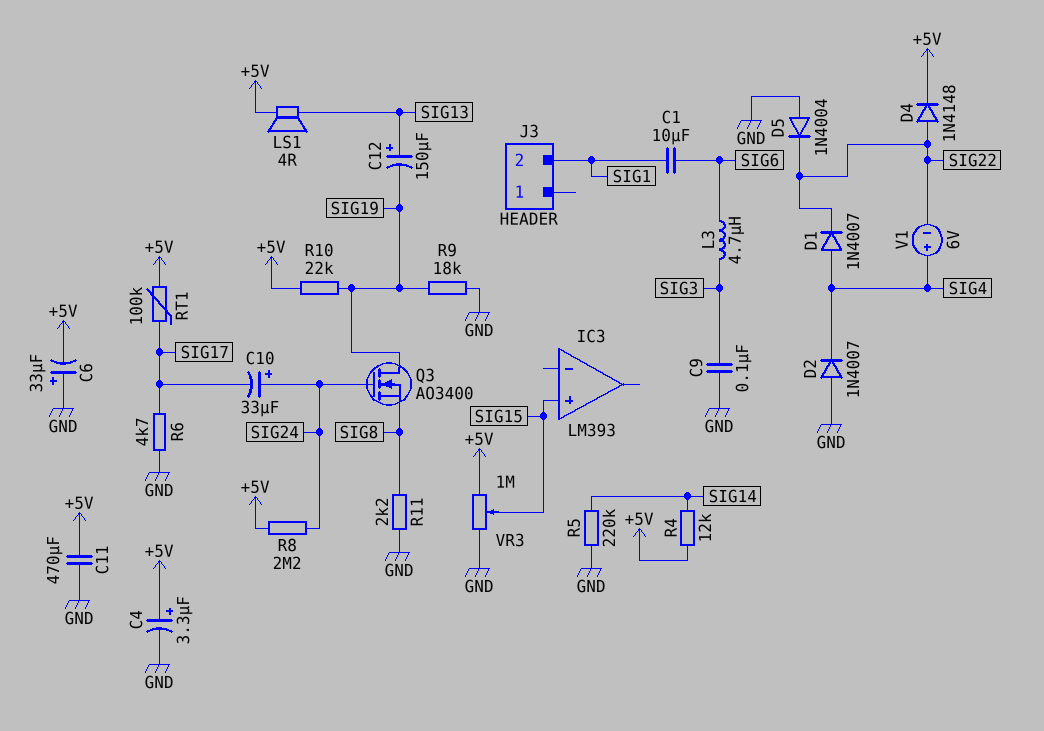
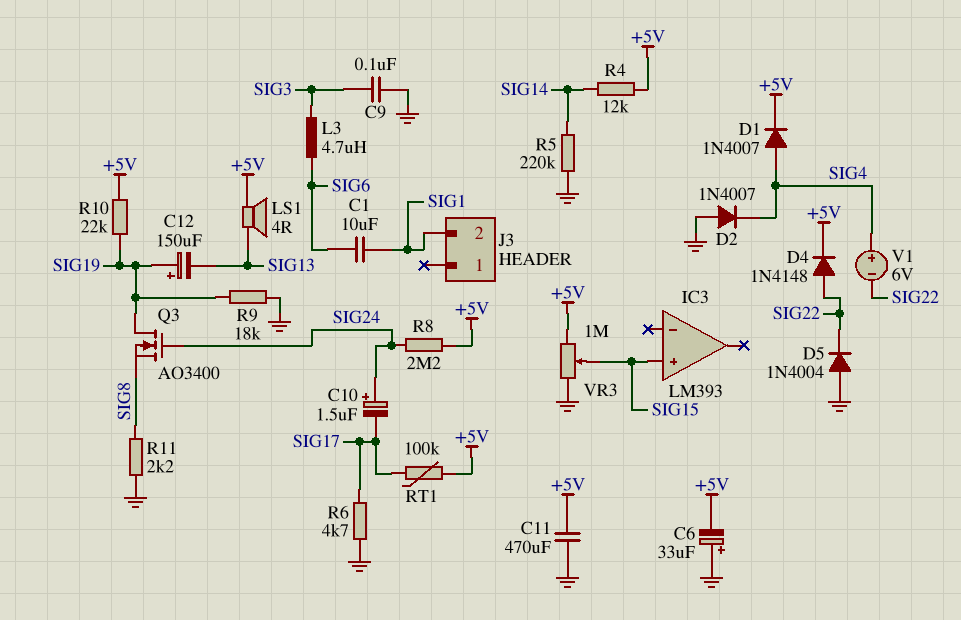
C4: 3.3uF (plus +5V, minus GND) -> none
C10: 33uF (plus SIG24, minus SIG17) -> 1.5uF (plus SIG24, minus SIG17)
C12: 150uF (plus SIG13, minus SIG19) -> 150uF (plus SIG19, minus SIG13)
D1: diode 1N4007 (A SIG4, K SIG22) -> diode 1N4007 (A SIG4, K +5V)

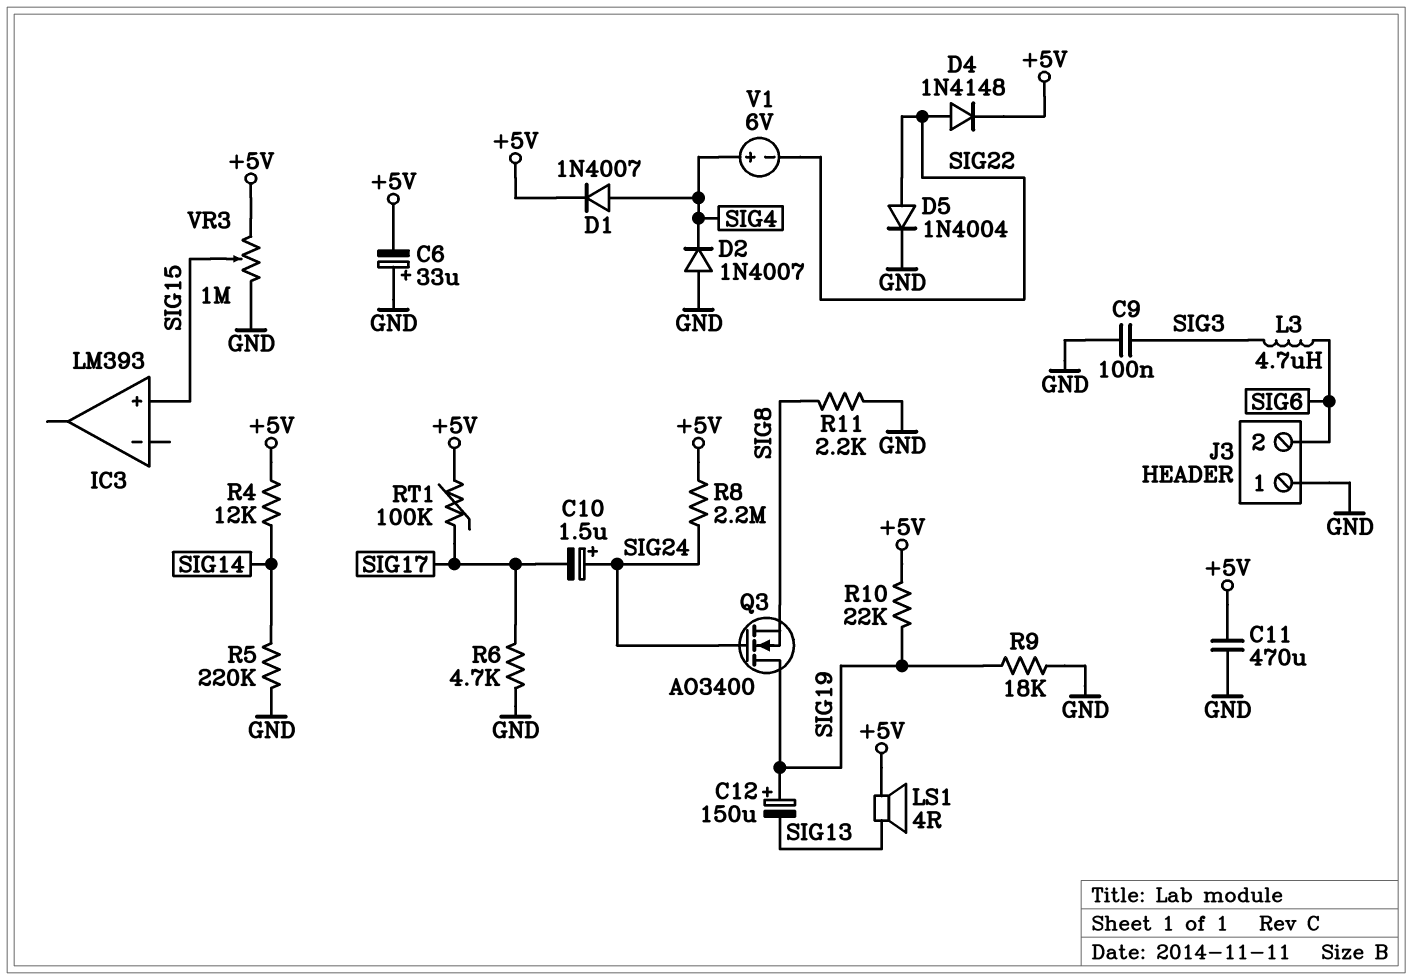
C1: 10uF (SIG1, SIG6) -> none
D5: diode 1N4004 (A GND, K SIG22) -> diode 1N4004 (A SIG22, K GND)
J3 pin 1: none -> GND
J3 pin 2: SIG1 -> SIG6

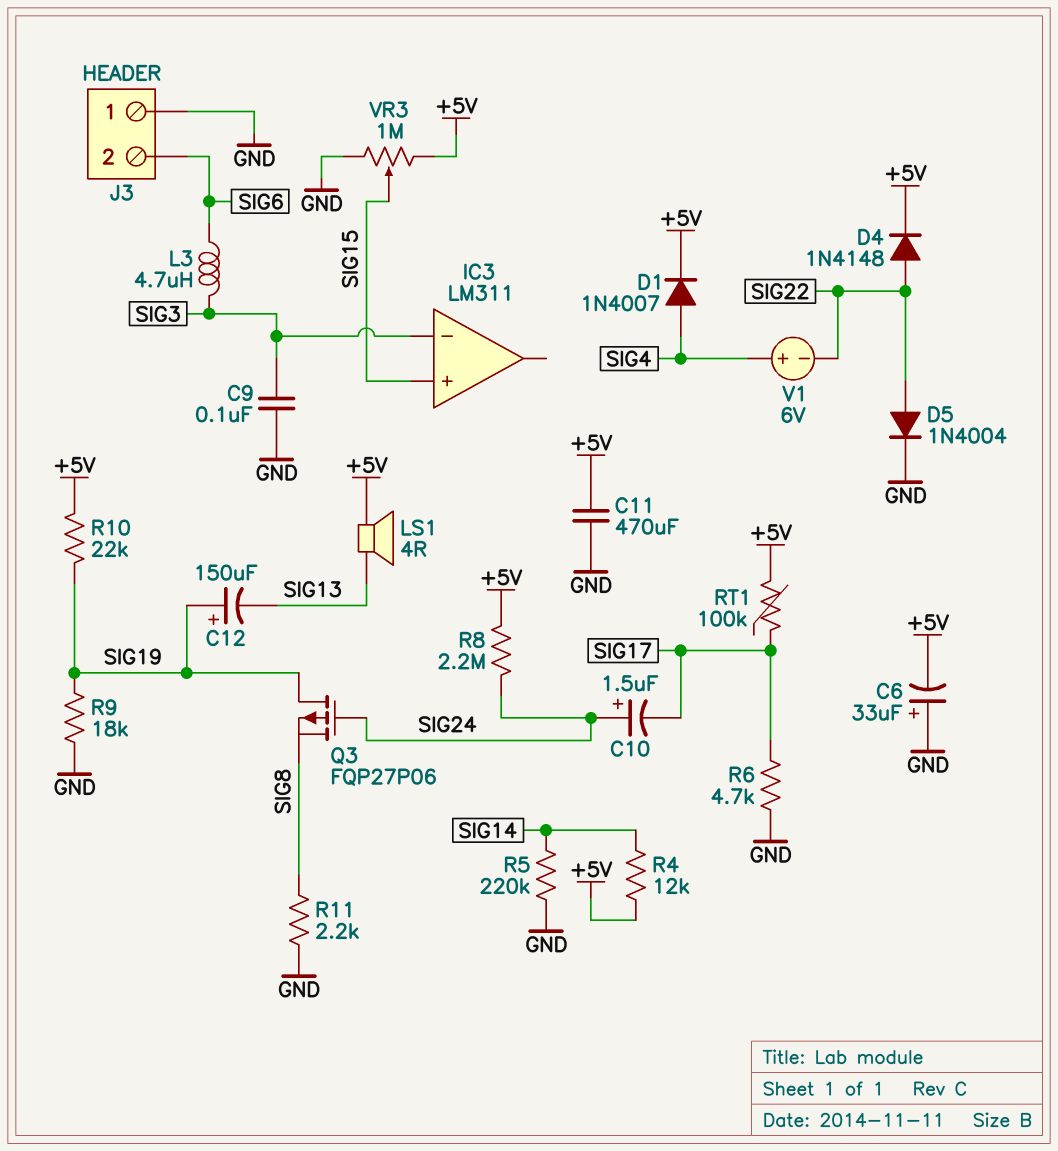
D2: diode 1N4007 (A GND, K SIG4) -> none
IC3: LM393 -> LM311
IC3 pin in-: none -> SIG3
Q3: NMOS AO3400 (G SIG24, D SIG19, S SIG8) -> PMOS FQP27P06 (G SIG24, D SIG19, S SIG8)

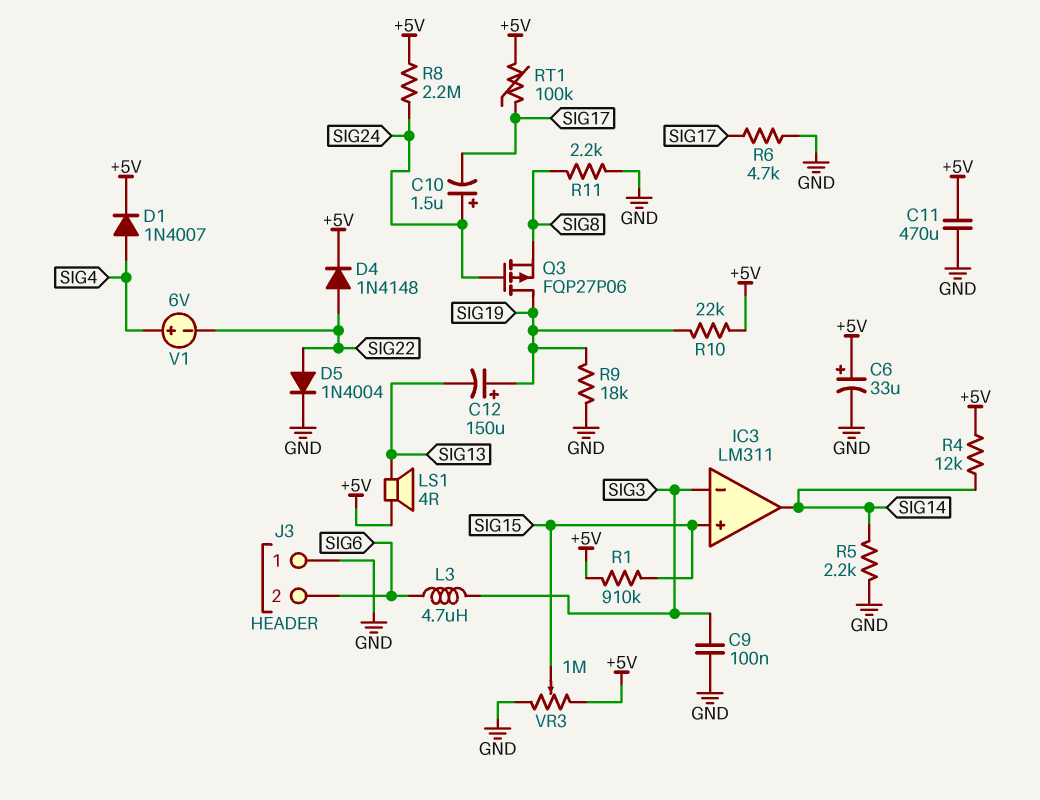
C6: 33uF (plus GND, minus +5V) -> 33uF (plus +5V, minus GND)
IC3 pin out: none -> SIG14
R1: none -> 910k (+5V, SIG15)
R5: 220k (GND, SIG14) -> 2.2k (GND, SIG14)

